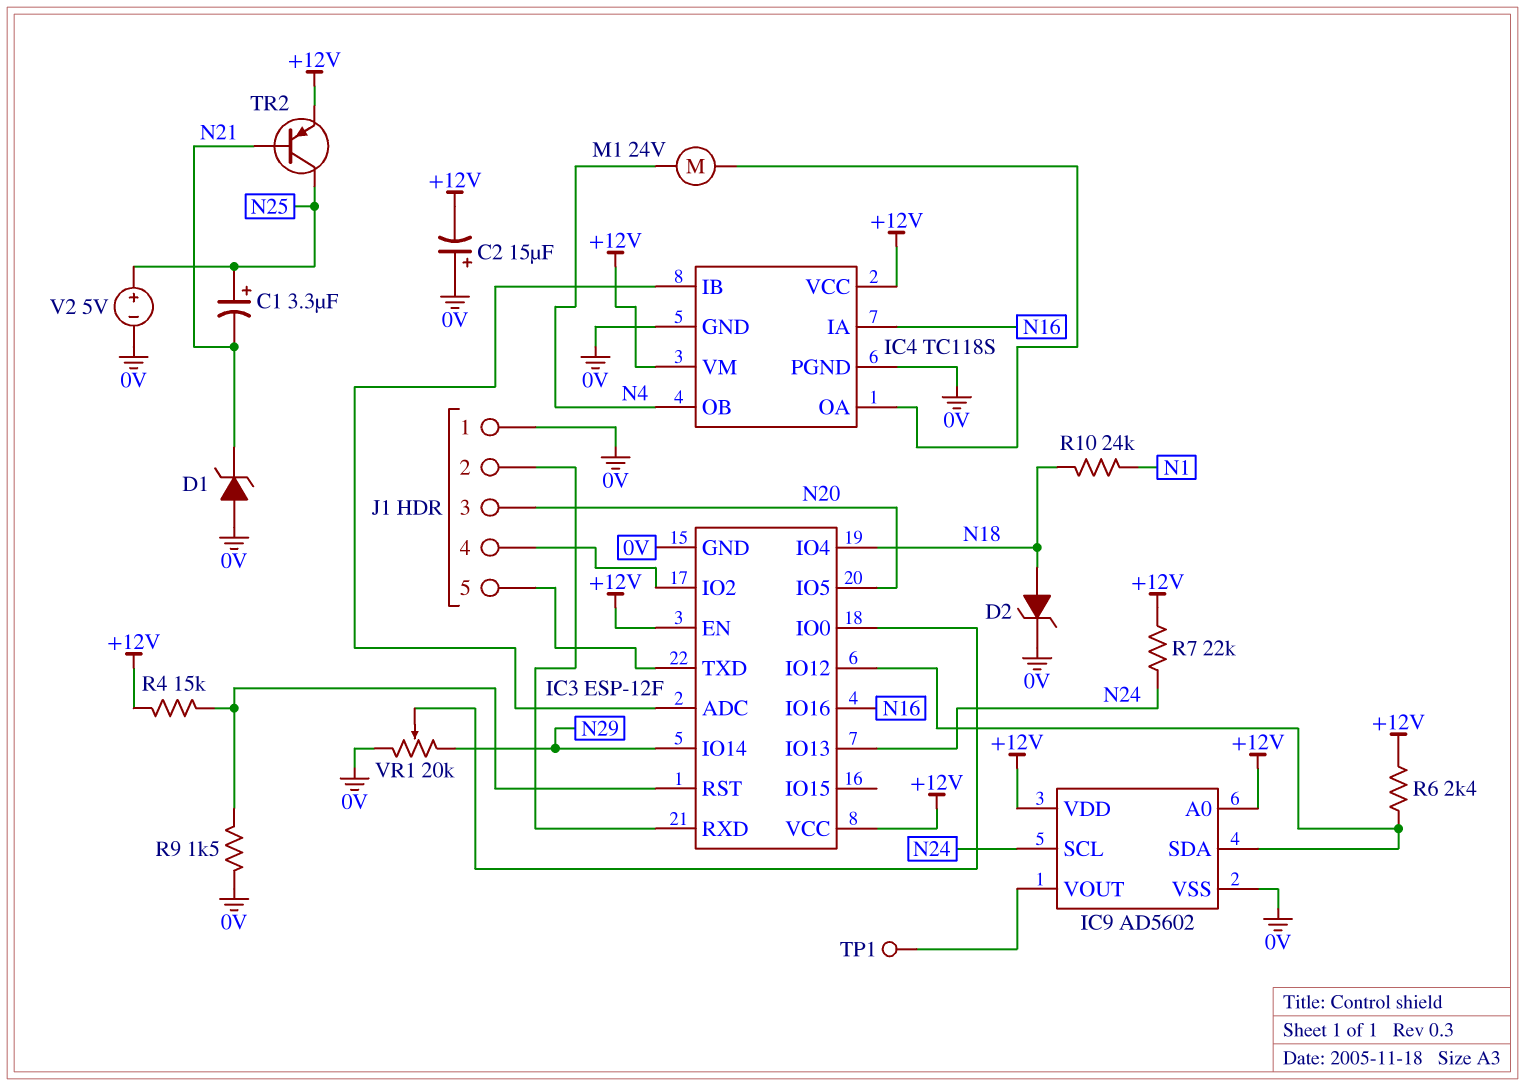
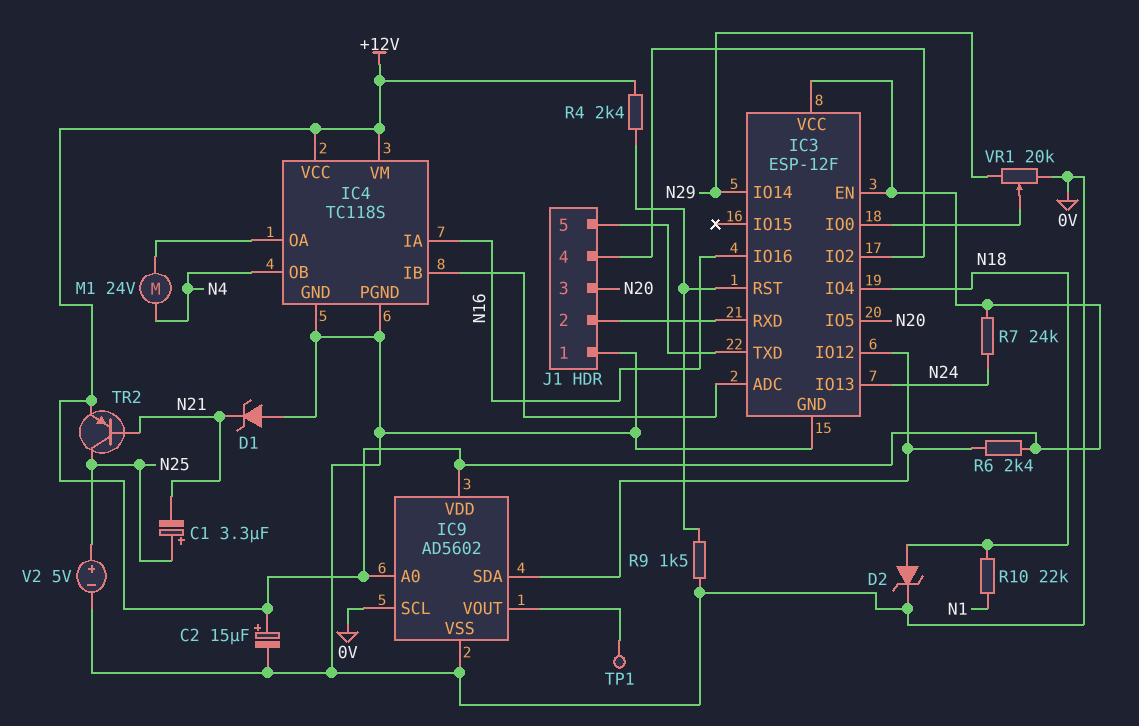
C2: 15uF (plus 0V, minus +12V) -> 15uF (plus +12V, minus 0V)
IC9 pin SCL: N24 -> 0V
R4: 15k (+12V, IC3/RST) -> 2.4k (+12V, IC3/RST)
R7: 22k (+12V, N24) -> 24k (+12V, N24)
R10: 24k (N1, N18) -> 22k (N1, N18)

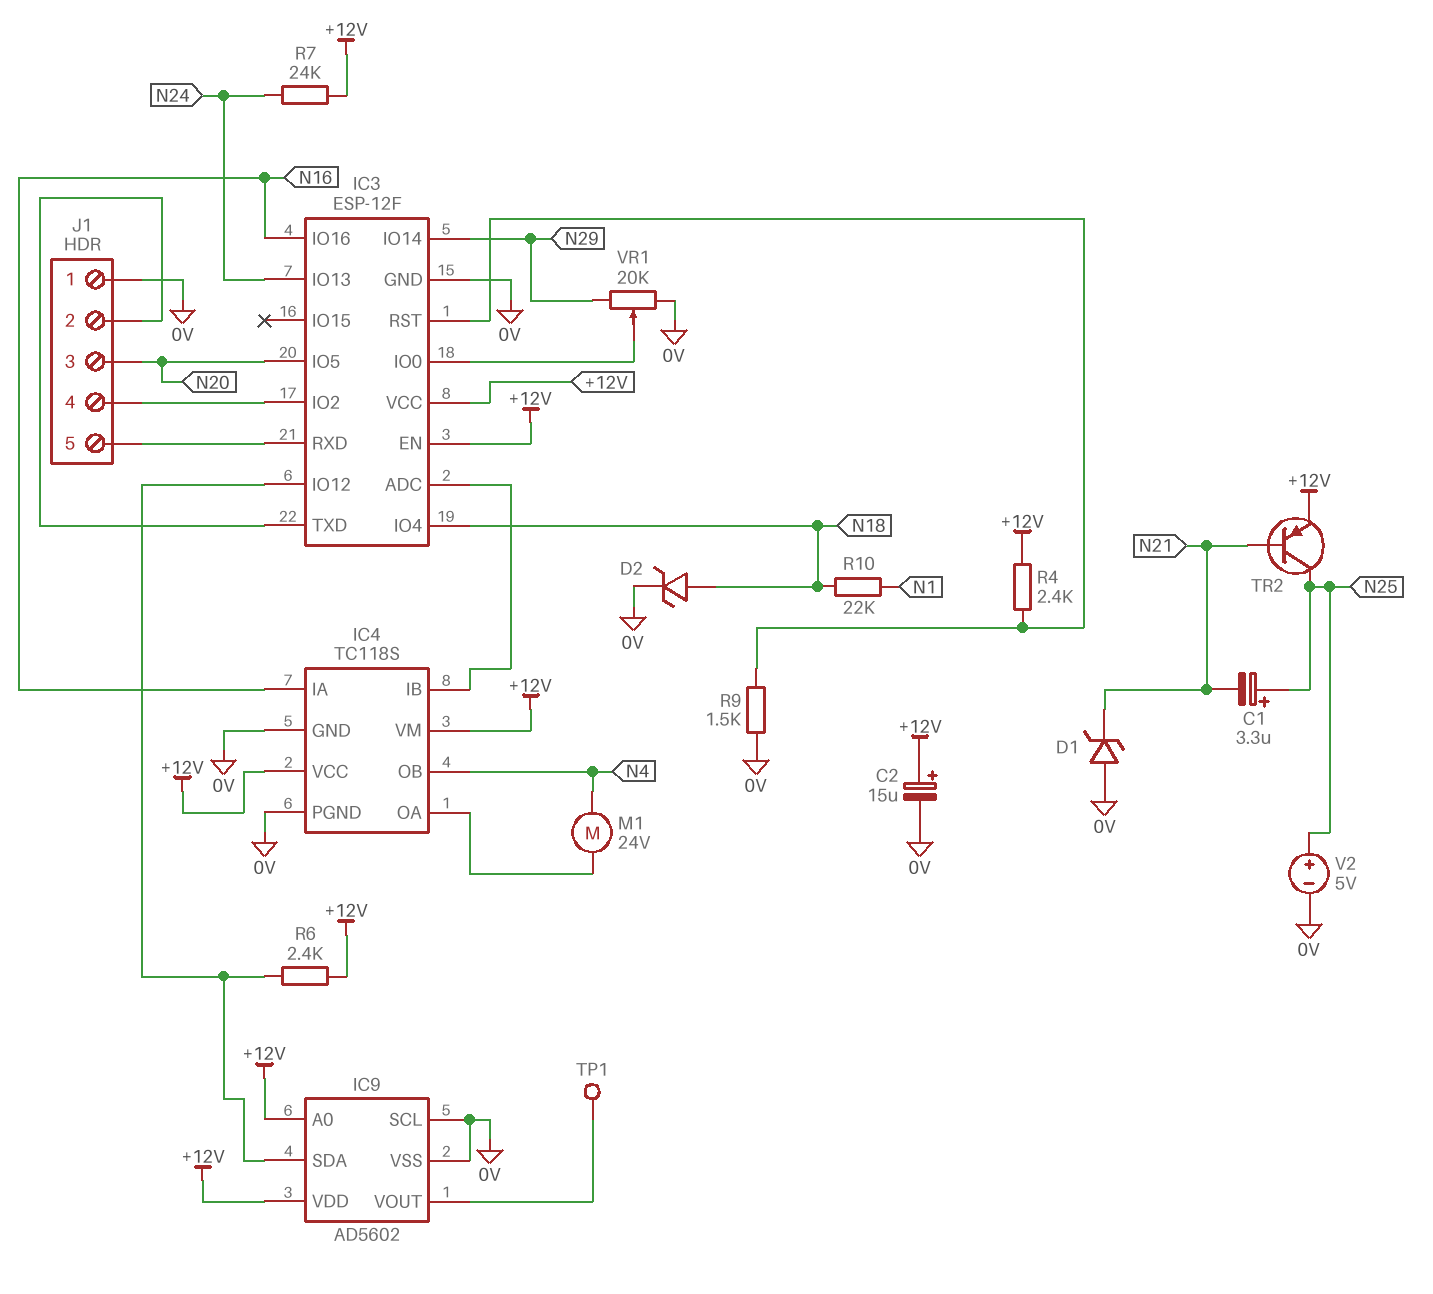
J1 pin 2: IC3/RXD -> IC3/TXD
J1 pin 5: IC3/TXD -> IC3/RXD

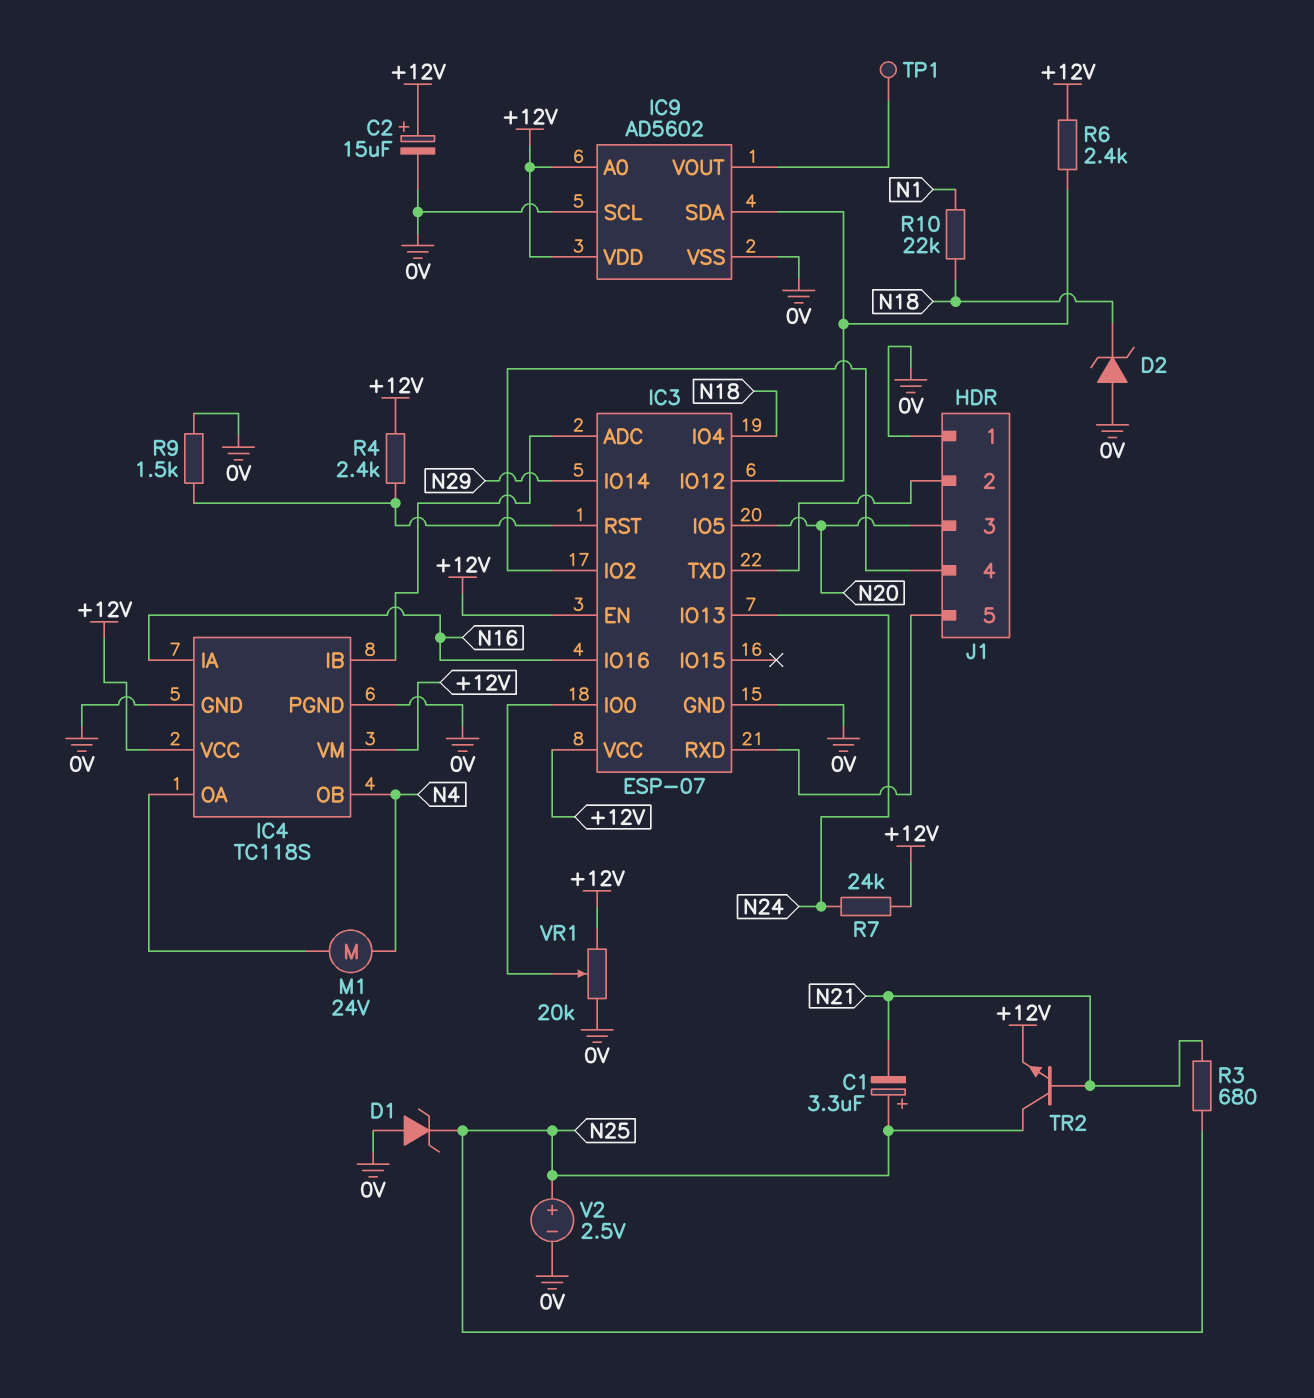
D1: zener (A 0V, K N21) -> zener (A 0V, K N25)
D2: zener (A N18, K 0V) -> zener (A 0V, K N18)
IC3: ESP-12F -> ESP-07
R3: none -> 680 (N21, N25)
TR2: PNP (B N21, C N25, E +12V) -> NPN (B N21, C N25, E +12V)
V2: 5V (plus N25, minus 0V) -> 2.5V (plus N25, minus 0V)
VR1: 20k (0V, N29, wiper IC3/IO0) -> 20k (+12V, 0V, wiper IC3/IO0)

